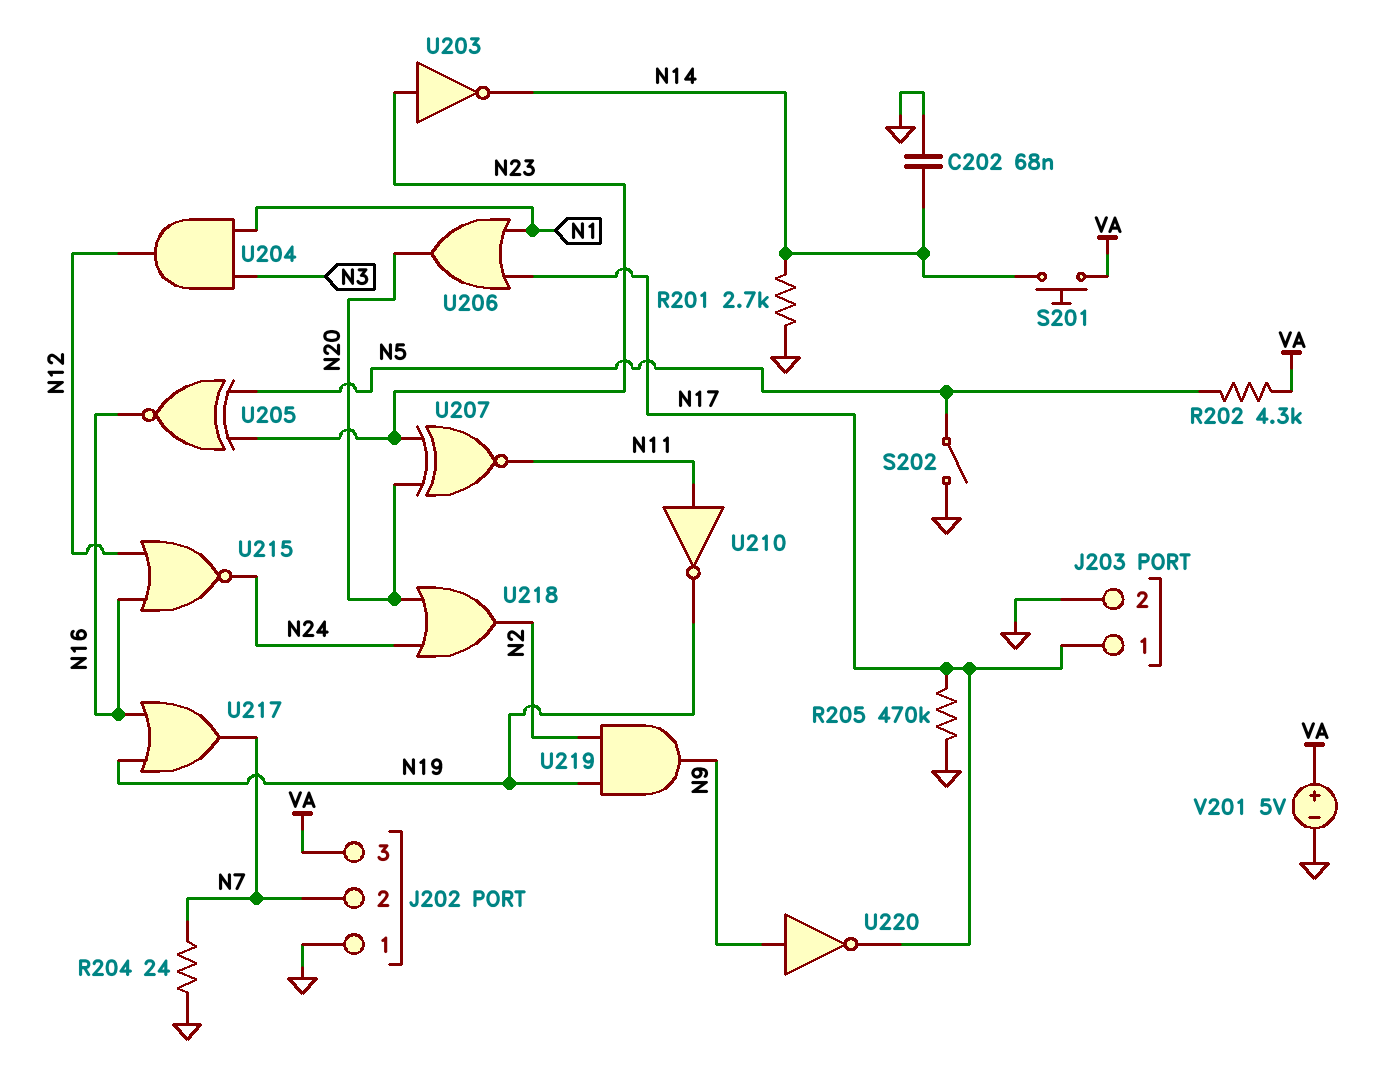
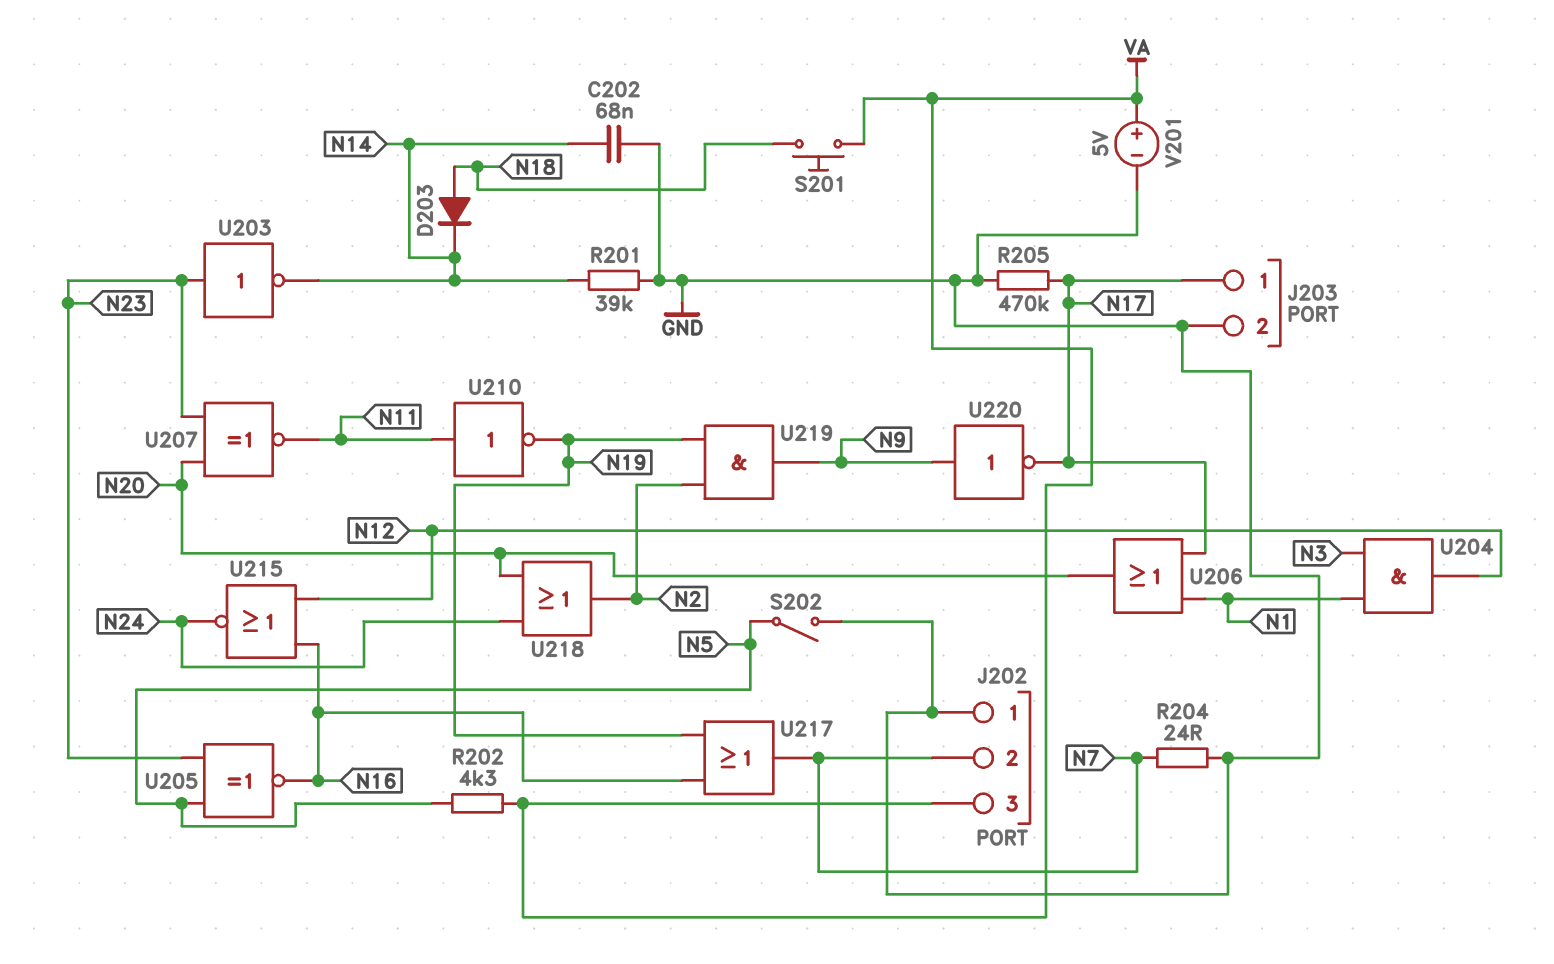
D203: none -> diode (A N18, K N14)
R201: 2.7k (GND, N14) -> 39k (GND, N14)
S201: button (N14, VA) -> button (N18, VA)

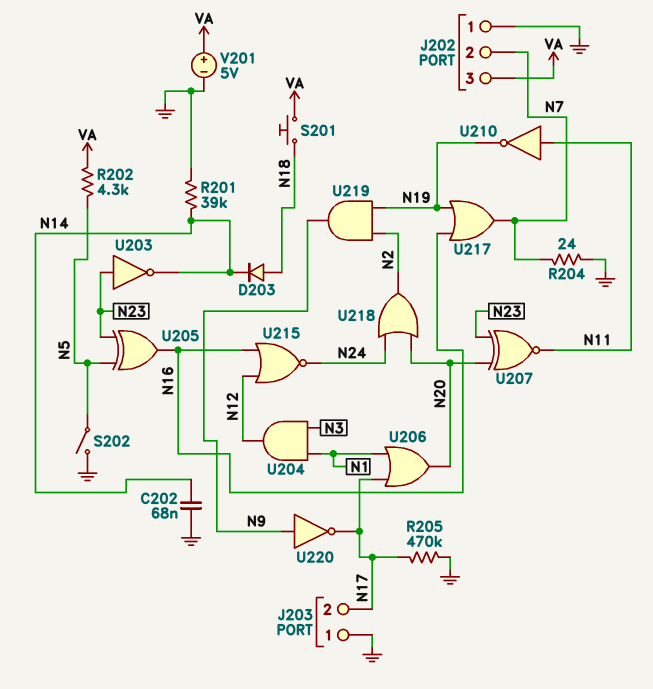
J203 pin 1: N17 -> GND
J203 pin 2: GND -> N17
U205: XNOR (in N5, in N23, out N16) -> XOR (in N5, in N23, out N16)

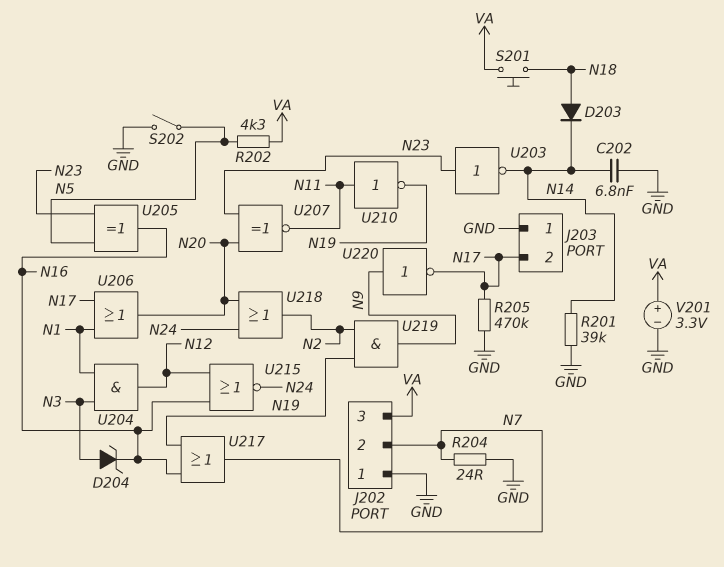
C202: 68nF (GND, N14) -> 6.8nF (GND, N14)
D204: none -> zener (A N3, K N16)
V201: 5V (plus VA, minus GND) -> 3.3V (plus VA, minus GND)

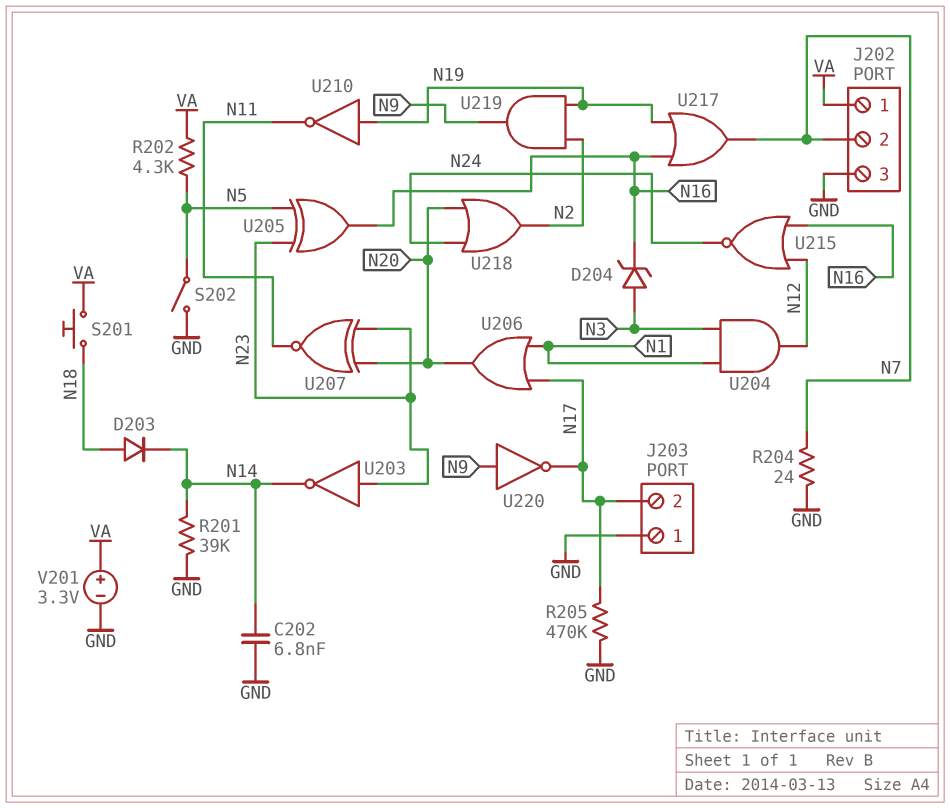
J202 pin 1: GND -> VA
J202 pin 3: VA -> GND
U210: NOT (in N11, out N19) -> NOT (in N19, out N11)

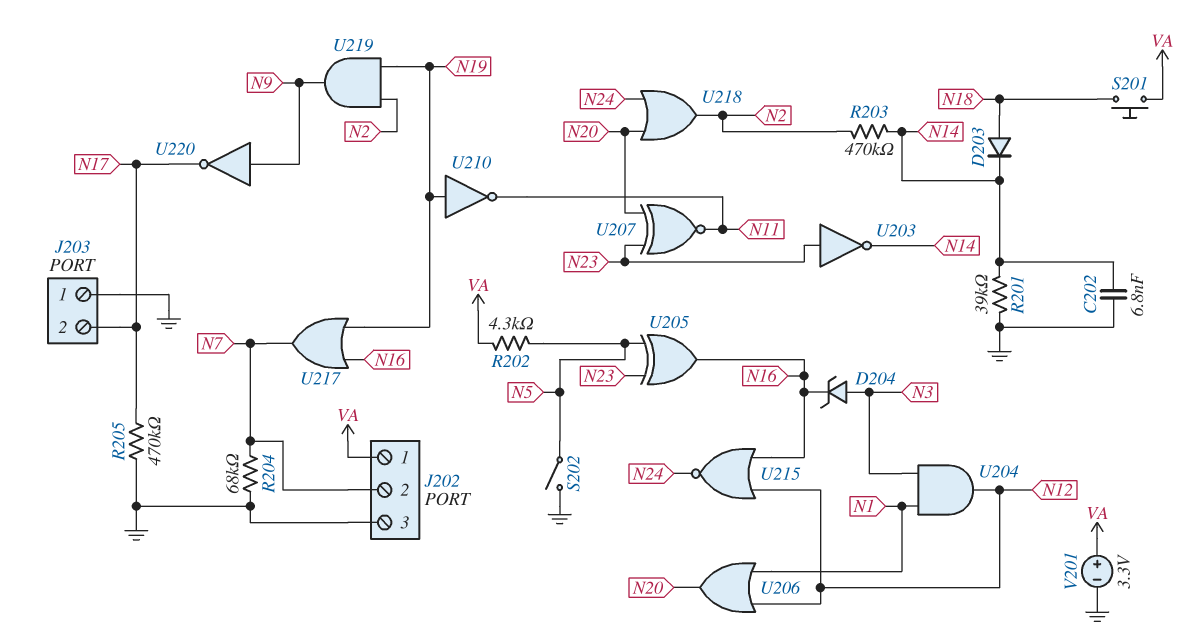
R203: none -> 470k (N2, N14)
R204: 24 (GND, N7) -> 68k (GND, N7)
U206: OR (in N1, in N17, out N20) -> OR (in N1, in N12, out N20)

